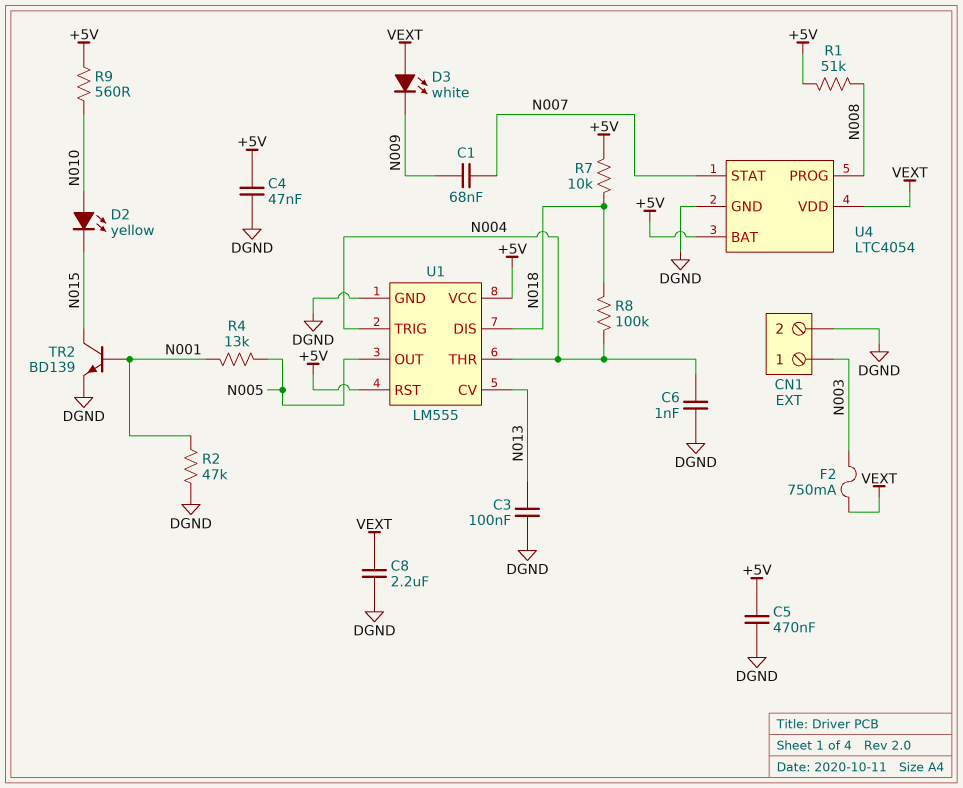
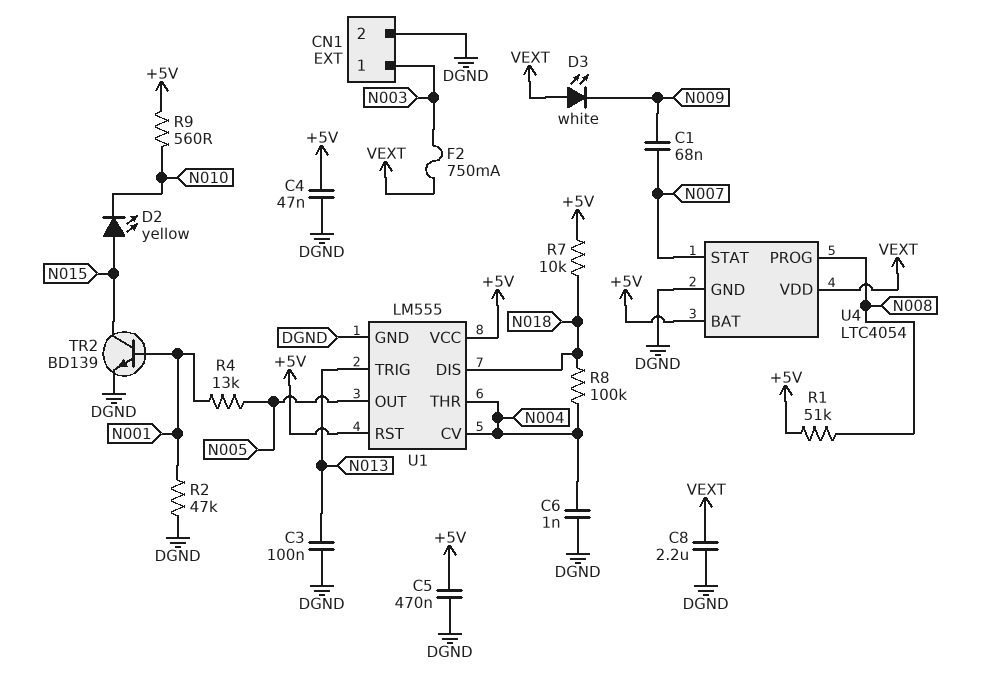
D2: LED yellow (A N010, K N015) -> LED yellow (A N015, K N010)
U1 pin CV: N013 -> N004
U1 pin TRIG: N004 -> N013

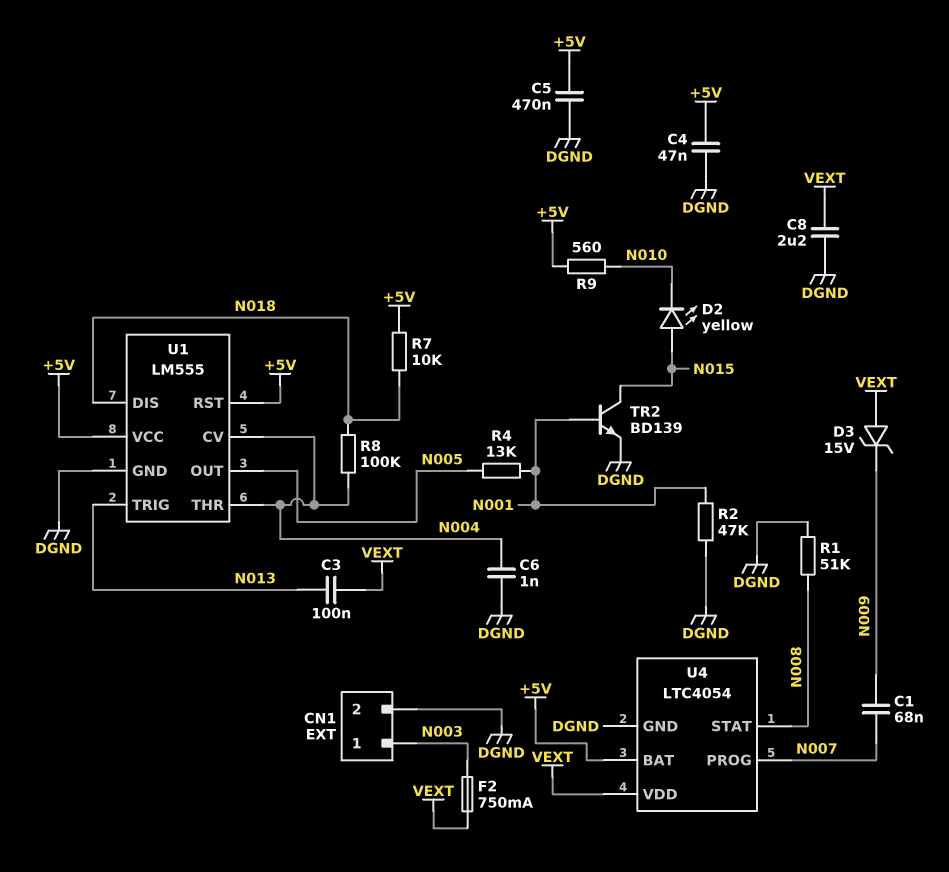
C3: 100nF (DGND, N013) -> 100nF (N013, VEXT)
D3: LED white (A VEXT, K N009) -> zener 15V (A VEXT, K N009)
R1: 51k (+5V, N008) -> 51k (DGND, N008)
U4 pin PROG: N008 -> N007
U4 pin STAT: N007 -> N008

